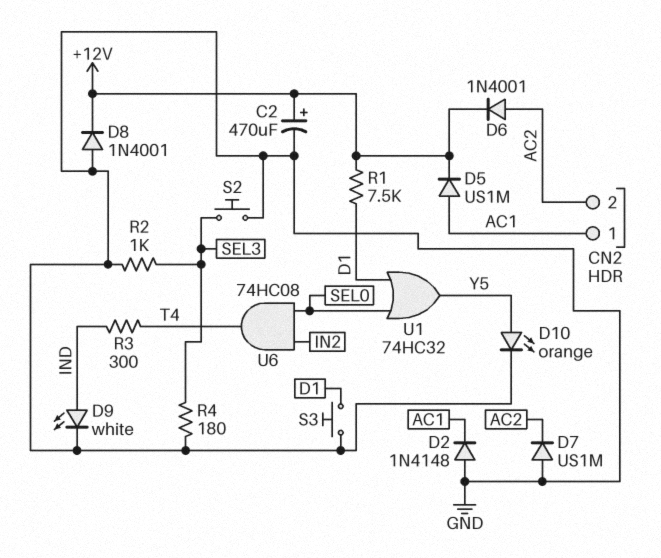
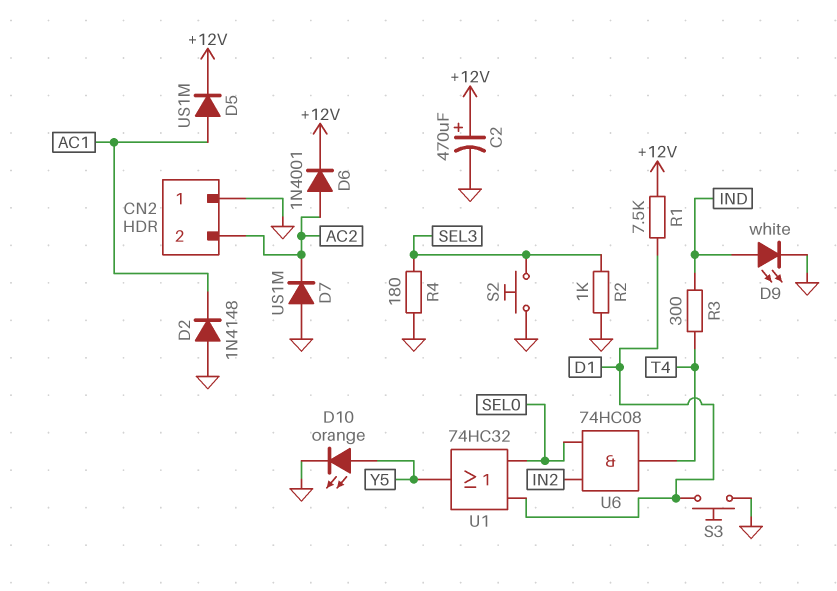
CN2 pin 1: AC1 -> GND
D8: diode 1N4001 (A GND, K +12V) -> none

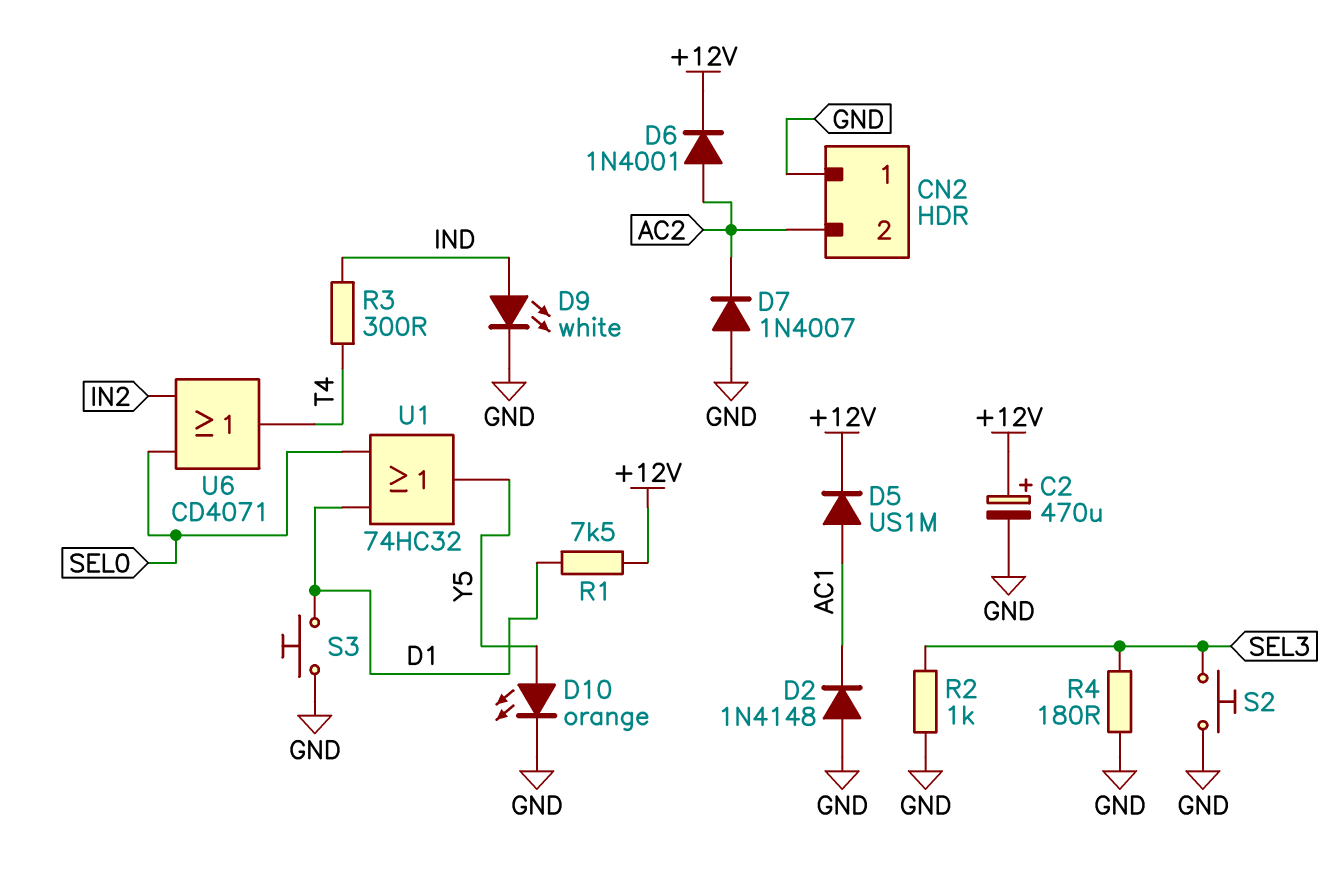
D7: diode US1M (A GND, K AC2) -> diode 1N4007 (A GND, K AC2)
U6: AND 74HC08 (in IN2, in SEL0, out T4) -> OR CD4071 (in IN2, in SEL0, out T4)

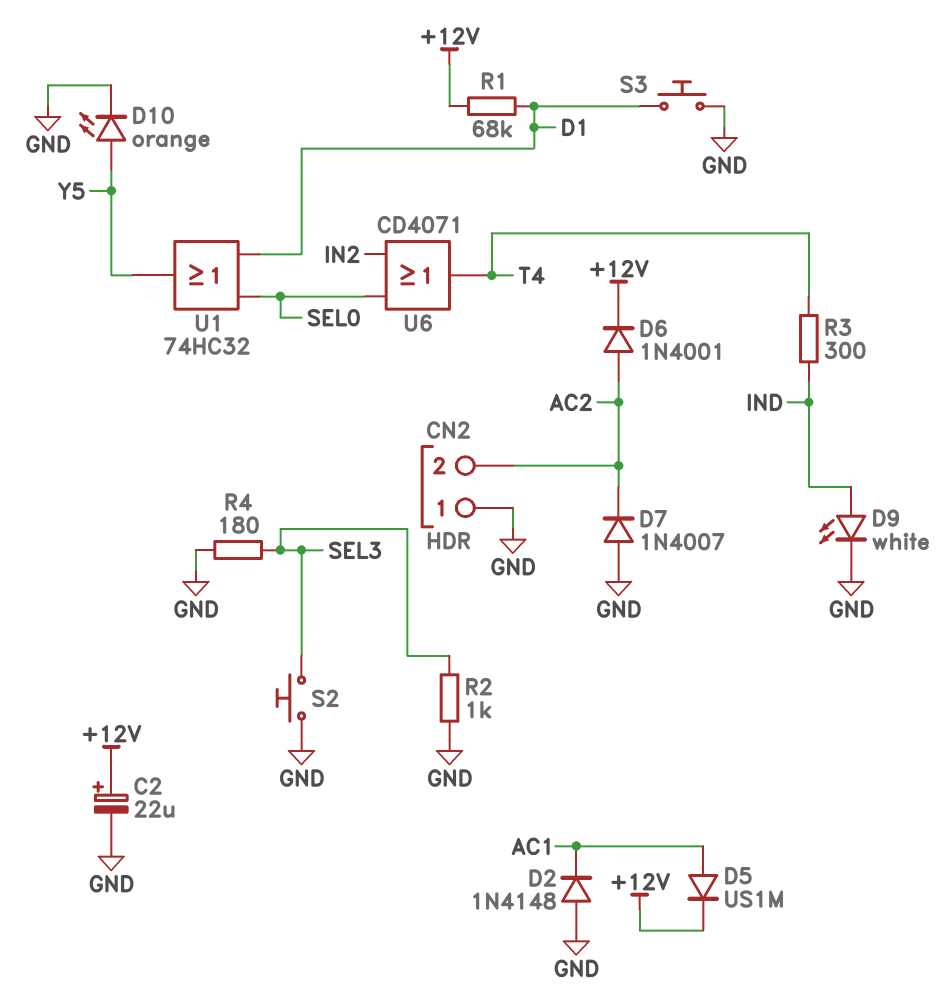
C2: 470uF (plus +12V, minus GND) -> 22uF (plus +12V, minus GND)
R1: 7.5k (+12V, D1) -> 68k (+12V, D1)

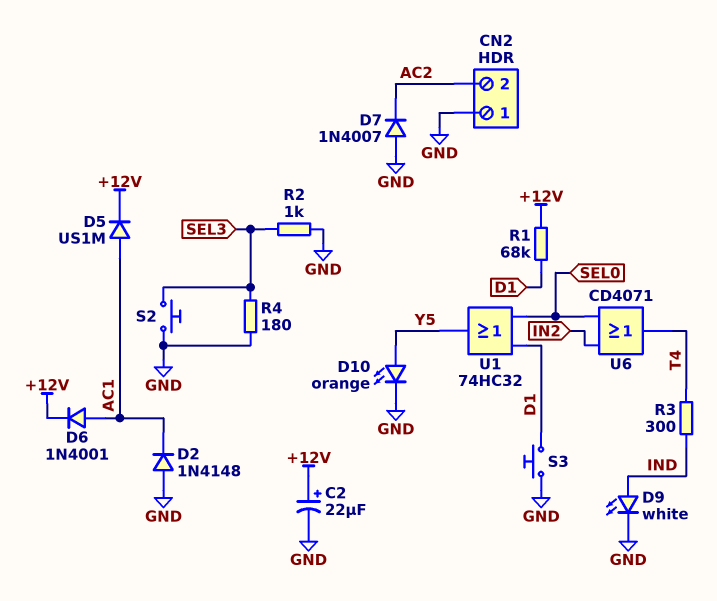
D6: diode 1N4001 (A AC2, K +12V) -> diode 1N4001 (A AC1, K +12V)

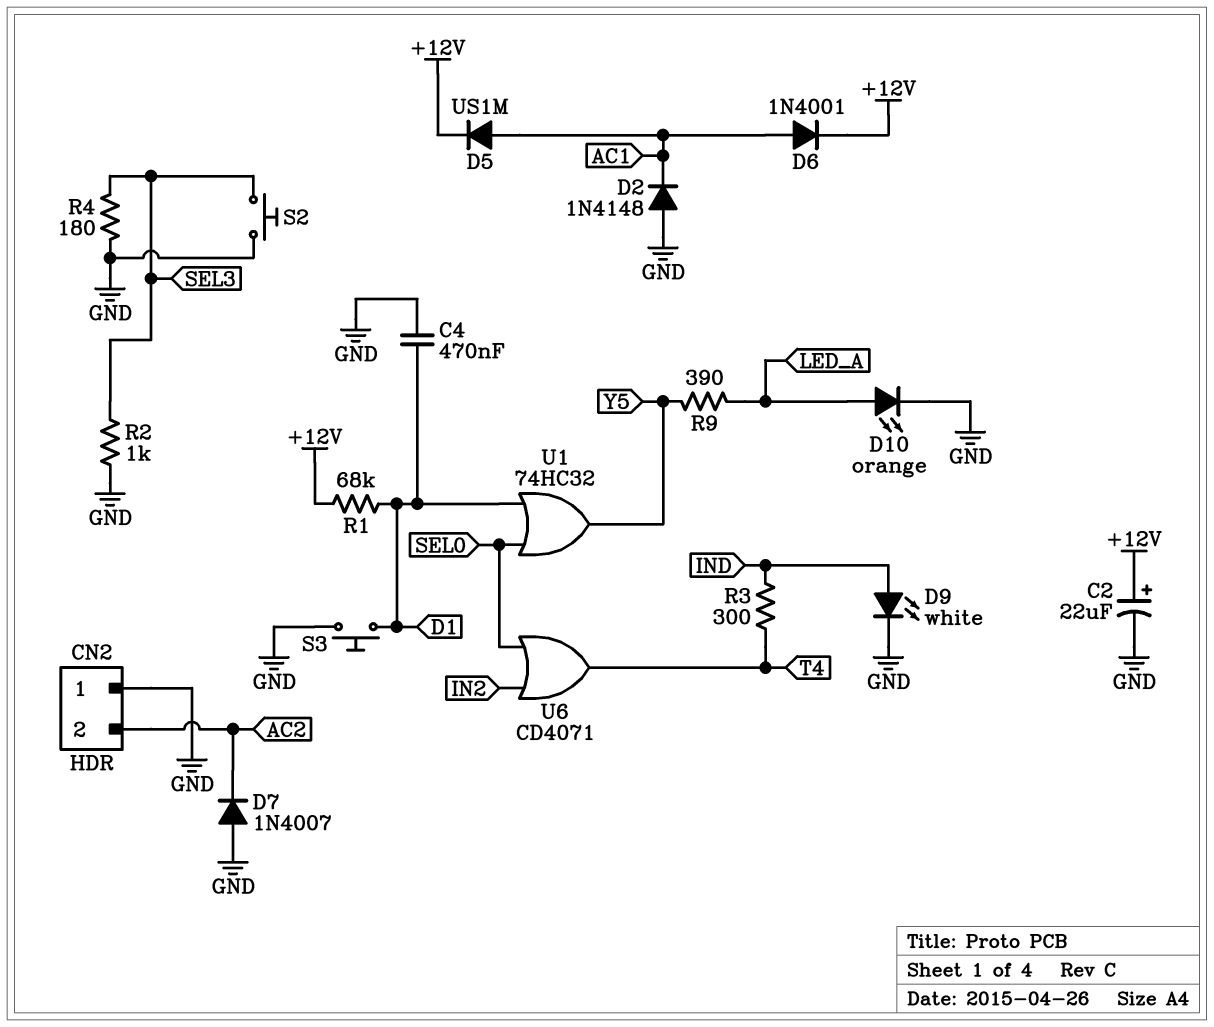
C4: none -> 470nF (D1, GND)
D10: LED orange (A Y5, K GND) -> LED orange (A LED_A, K GND)
R9: none -> 390 (LED_A, Y5)

